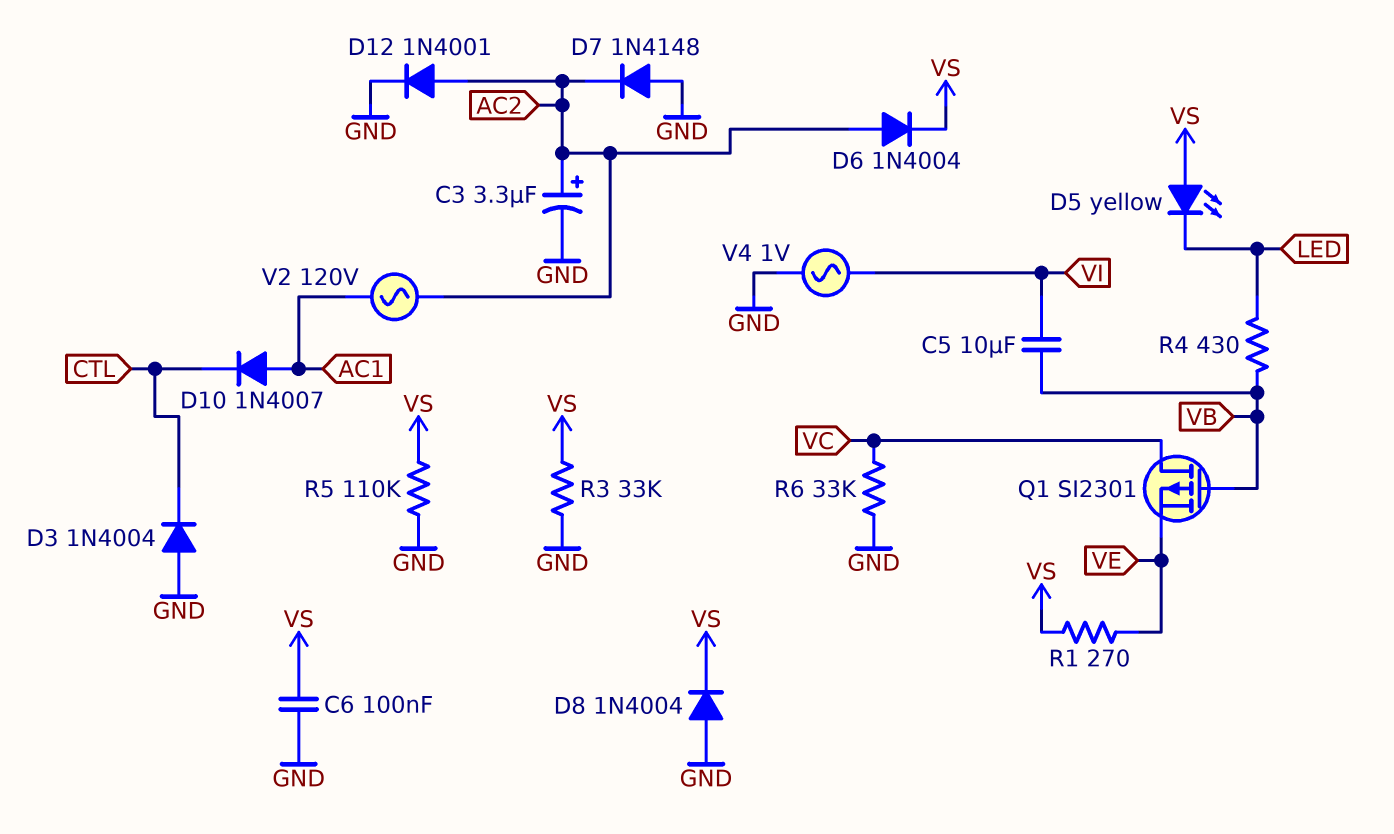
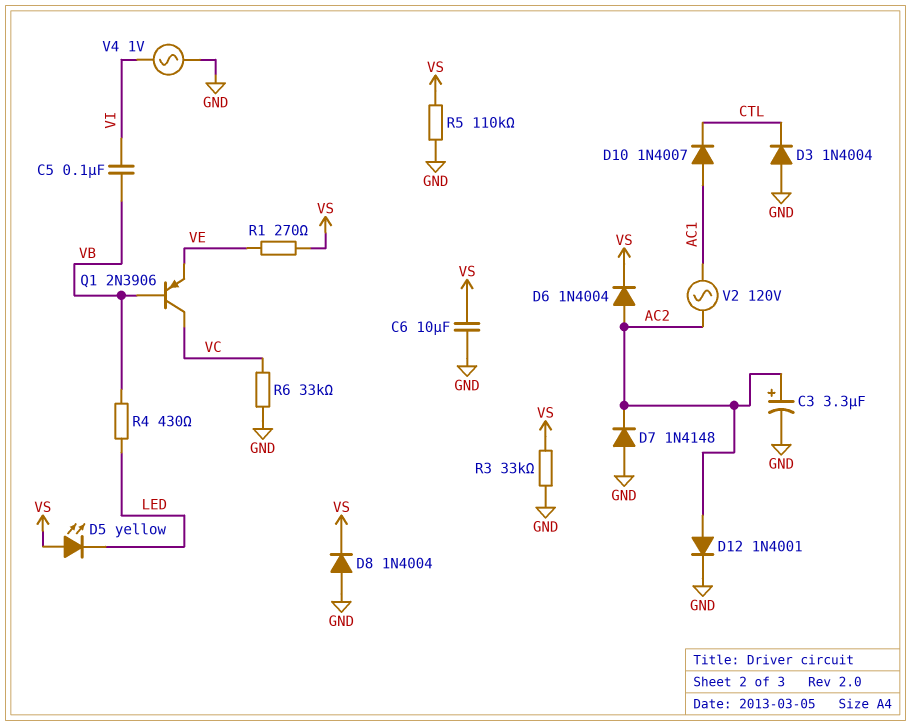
C5: 10uF (VB, VI) -> 100nF (VB, VI)
C6: 100nF (GND, VS) -> 10uF (GND, VS)
Q1: PMOS SI2301 (G VB, D VC, S VE) -> PNP 2N3906 (B VB, C VC, E VE)

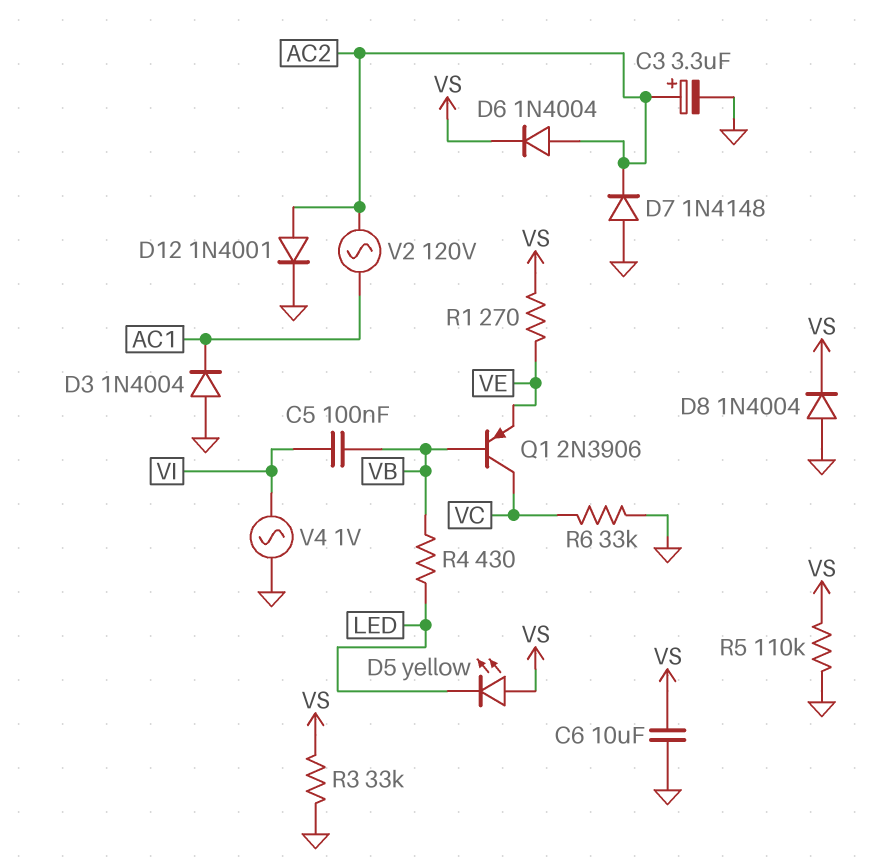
D3: diode 1N4004 (A GND, K CTL) -> diode 1N4004 (A GND, K AC1)
D10: diode 1N4007 (A AC1, K CTL) -> none

